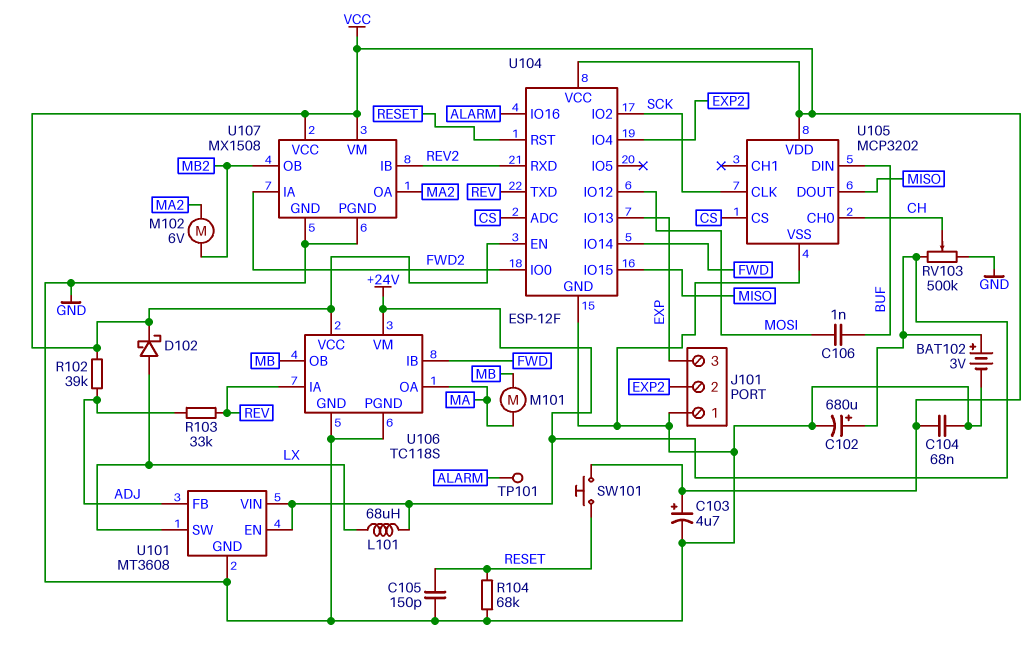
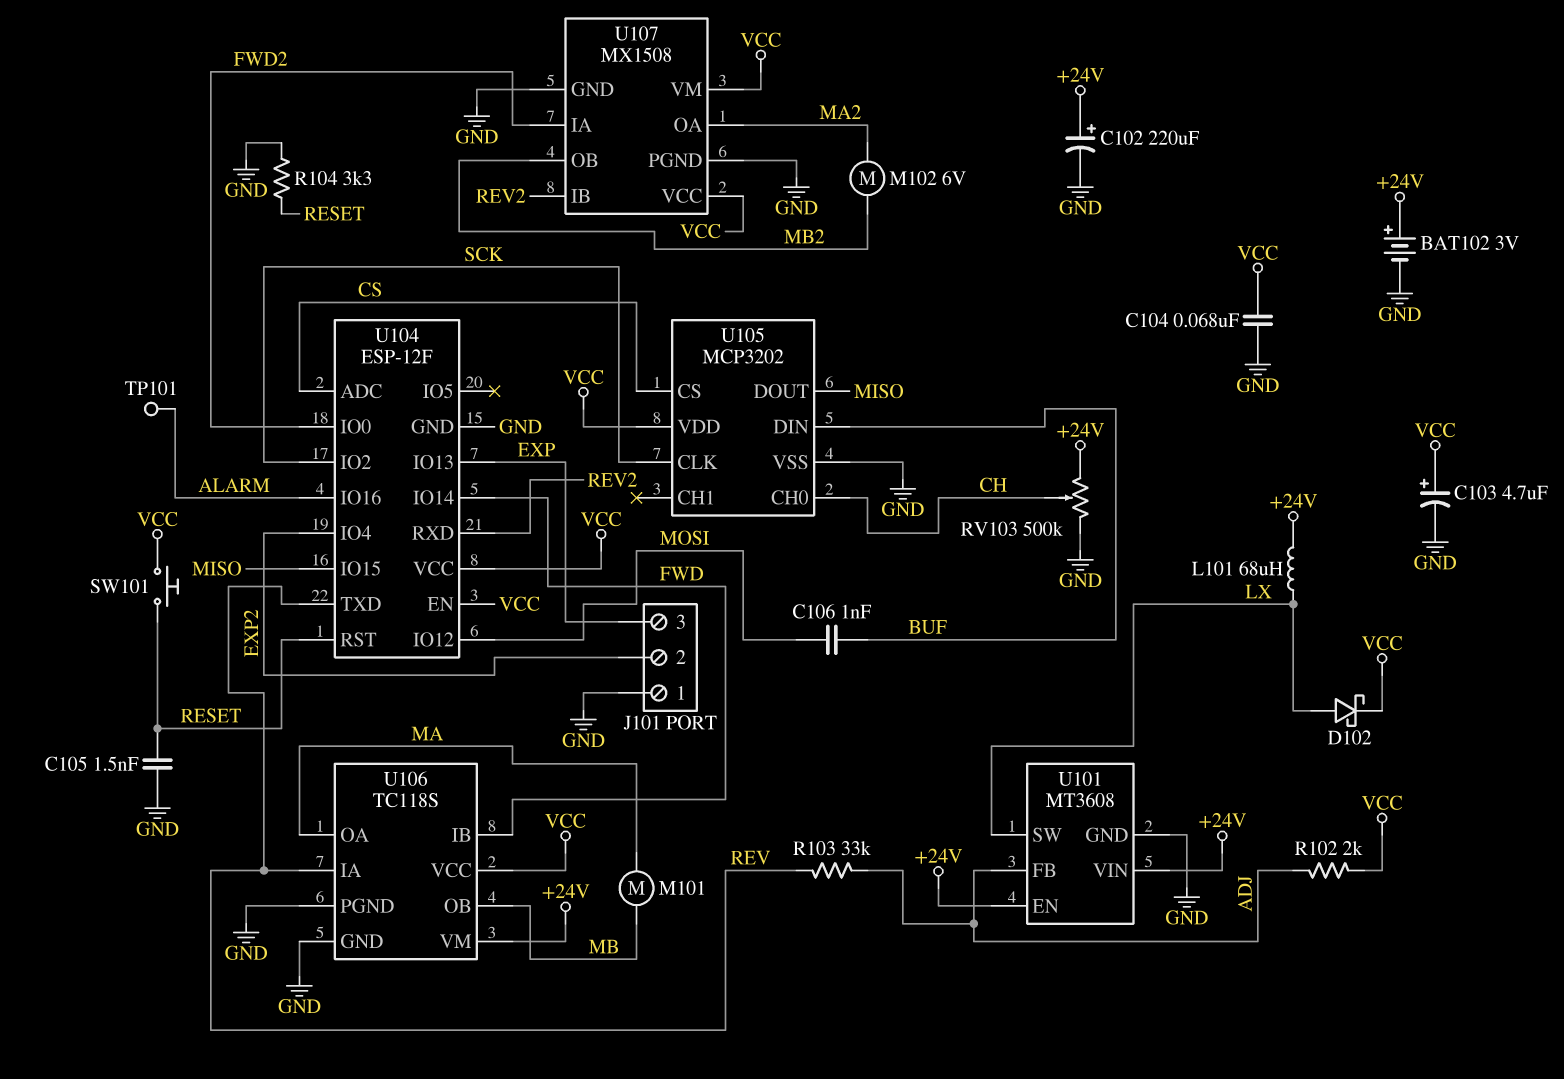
C102: 680uF (plus +24V, minus GND) -> 220uF (plus +24V, minus GND)
C105: 150pF (GND, RESET) -> 1.5nF (GND, RESET)
R102: 39k (ADJ, VCC) -> 2k (ADJ, VCC)
R104: 68k (GND, RESET) -> 3.3k (GND, RESET)

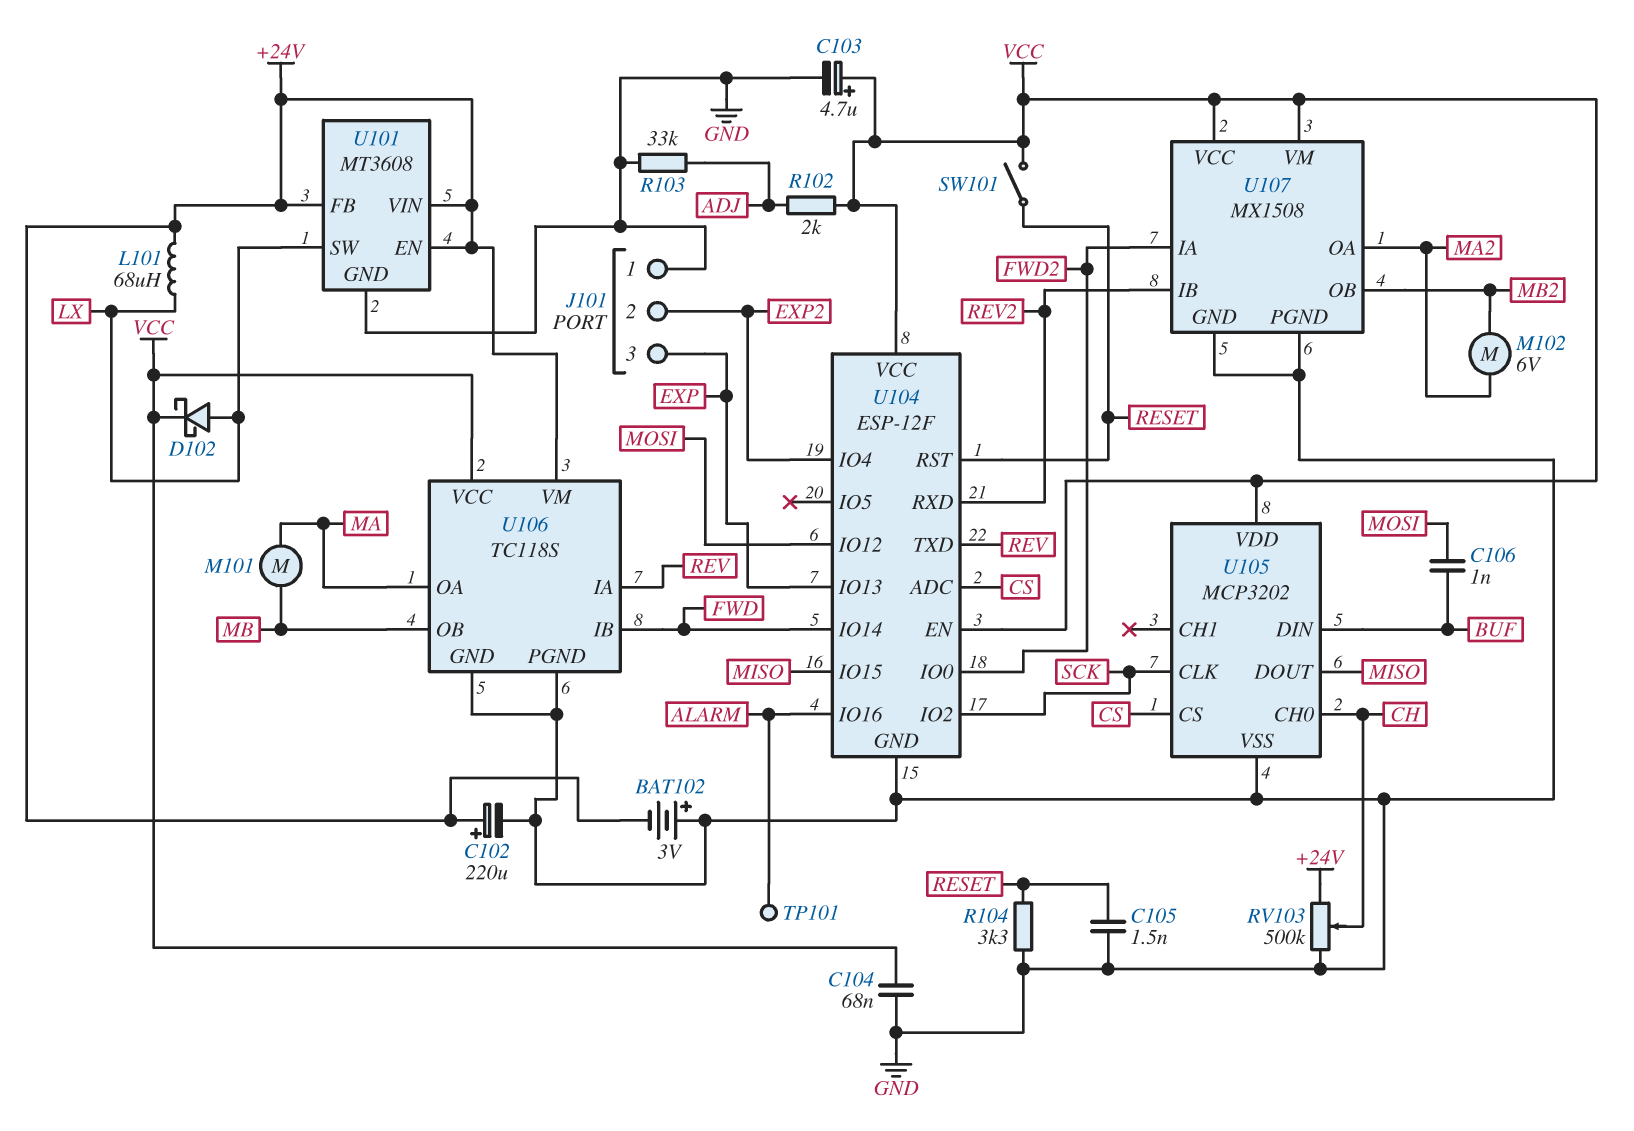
BAT102: 3V (plus +24V, minus GND) -> 3V (plus GND, minus +24V)
R103: 33k (ADJ, REV) -> 33k (ADJ, GND)
SW101: button (RESET, VCC) -> switch (RESET, VCC)
U101 pin FB: ADJ -> +24V

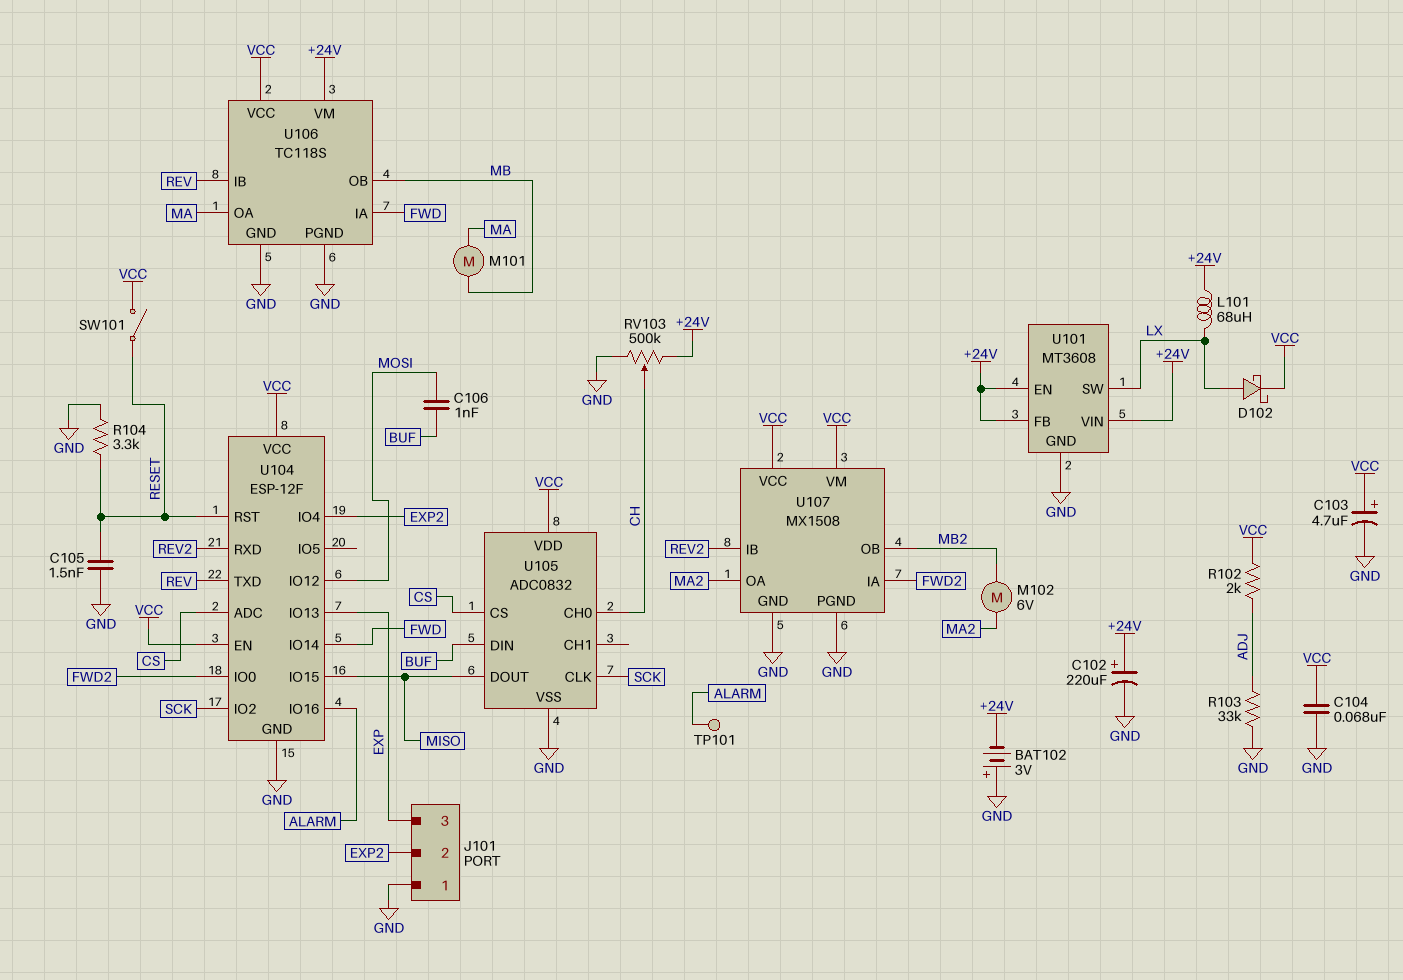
U105: MCP3202 -> ADC0832
U106 pin IA: REV -> FWD
U106 pin IB: FWD -> REV

